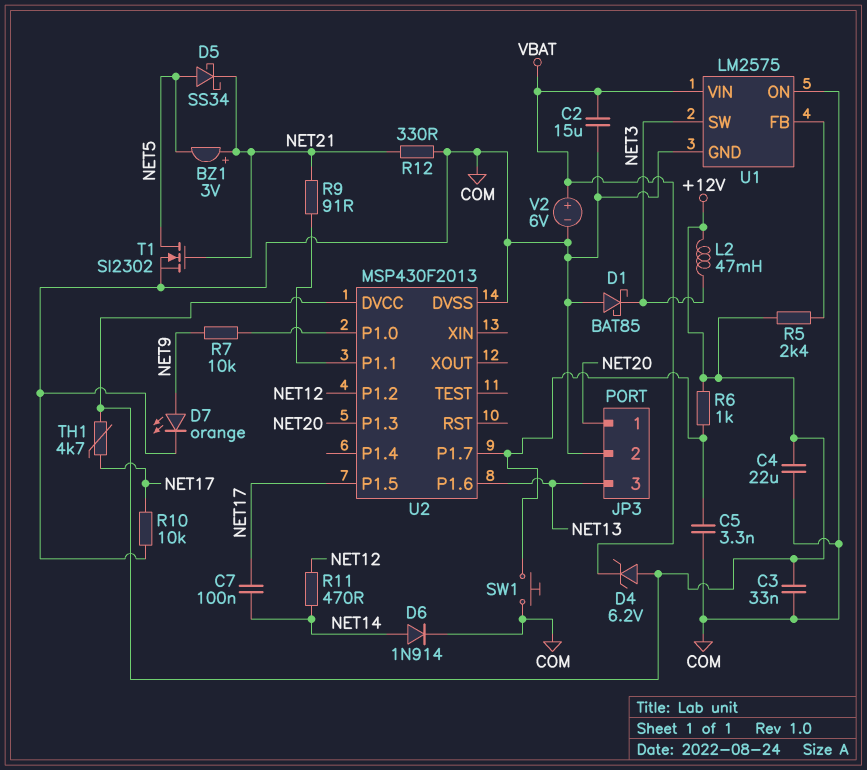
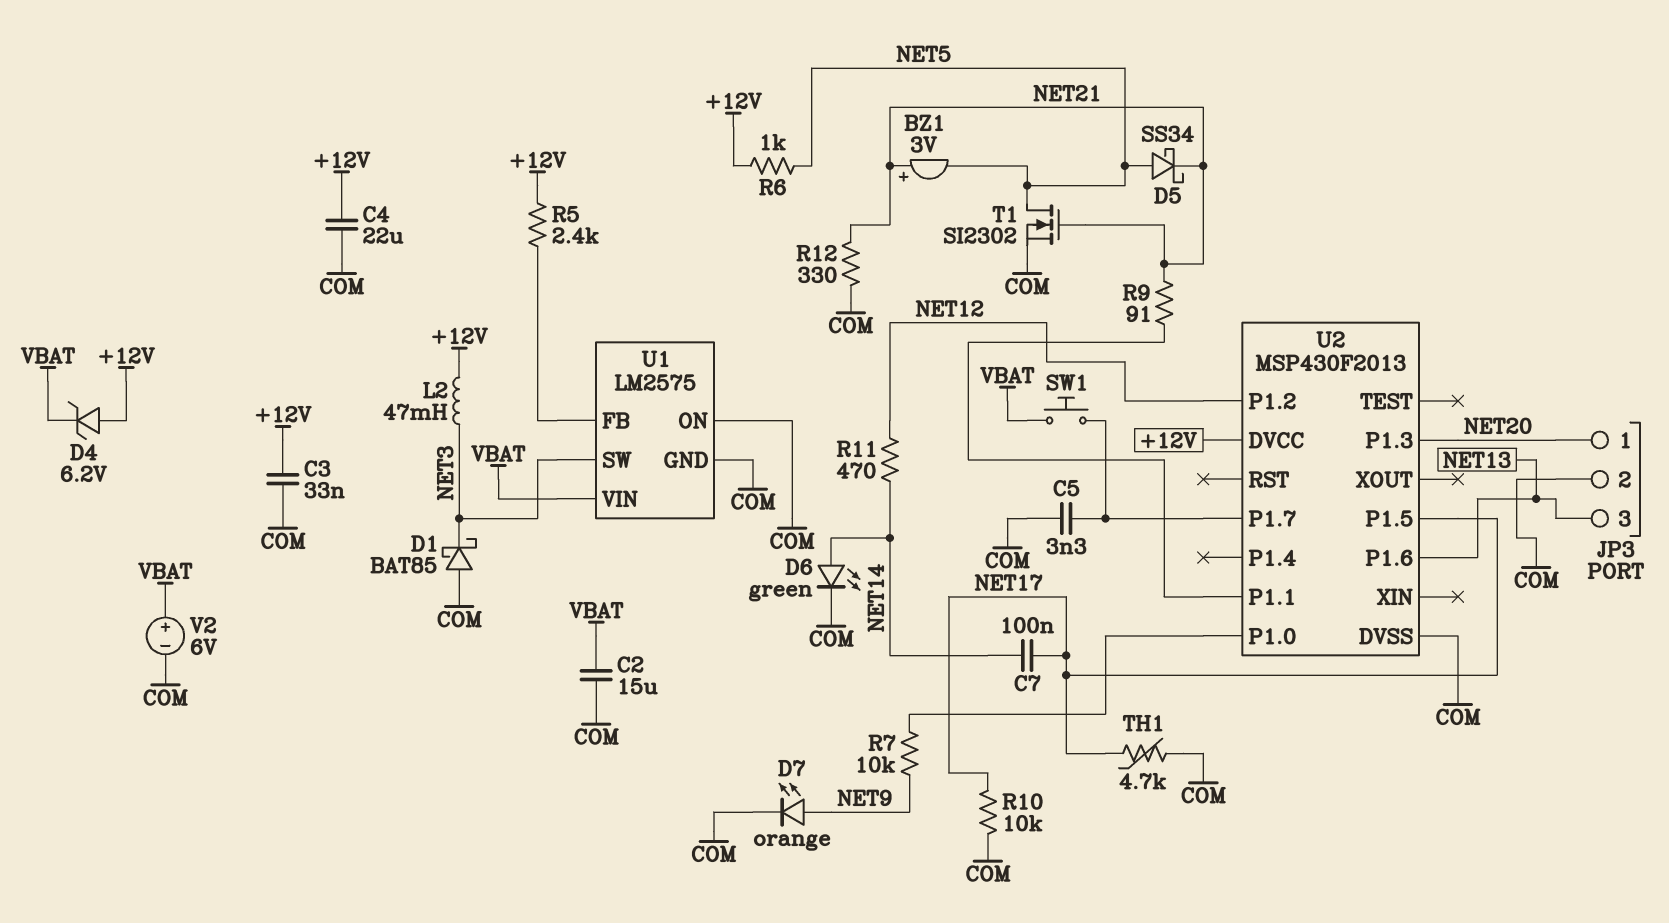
D6: diode 1N914 (A NET14, K COM) -> LED green (A NET14, K COM)
R6: 1k (+12V, U2/P1.7) -> 1k (+12V, NET5)
SW1: button (COM, U2/P1.7) -> button (U2/P1.7, VBAT)
TH1: 4.7k (+12V, NET17) -> 4.7k (COM, NET17)

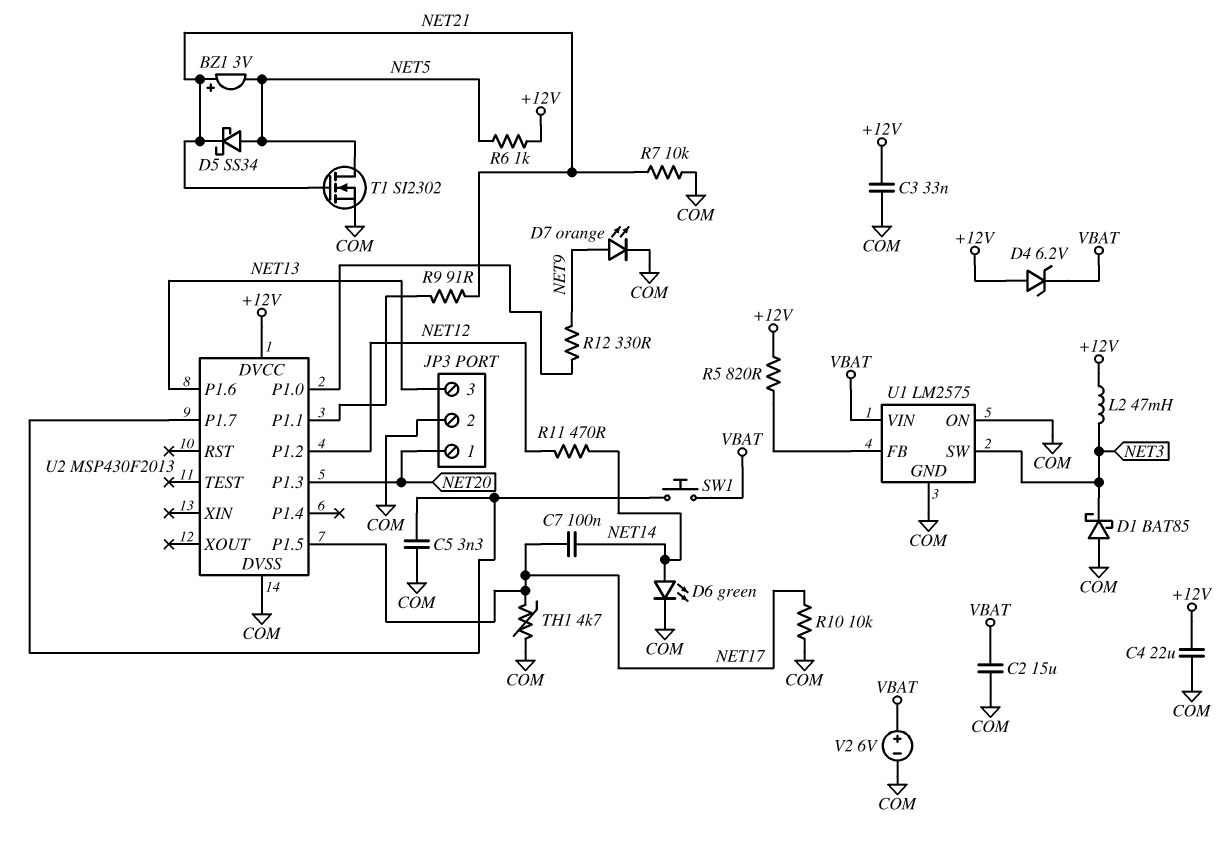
R5: 2.4k (+12V, U1/FB) -> 820 (+12V, U1/FB)
R7: 10k (NET9, U2/P1.0) -> 10k (COM, NET21)
R12: 330 (COM, NET21) -> 330 (NET9, U2/P1.0)

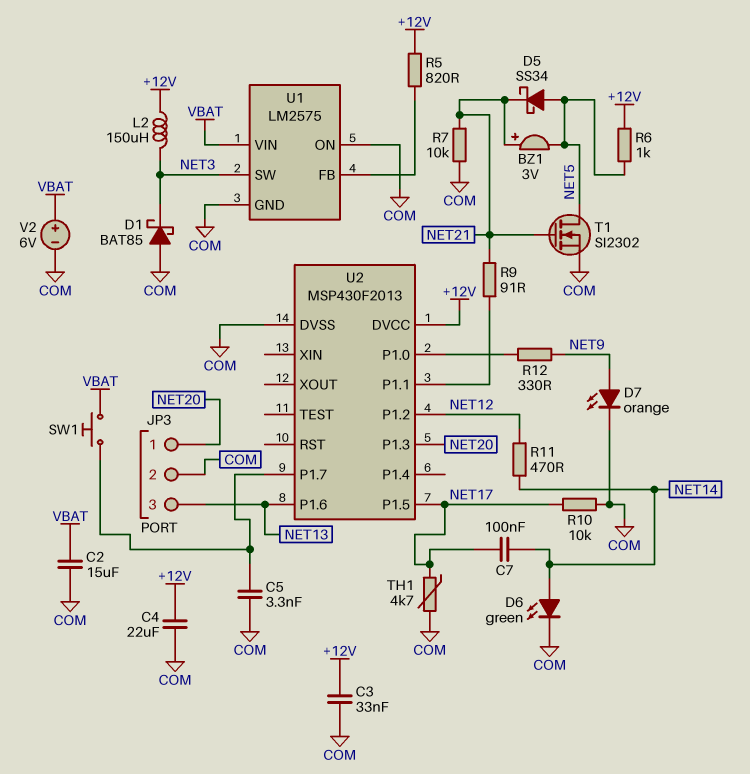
D4: zener 6.2V (A +12V, K VBAT) -> none
L2: 47mH (+12V, NET3) -> 150uH (+12V, NET3)

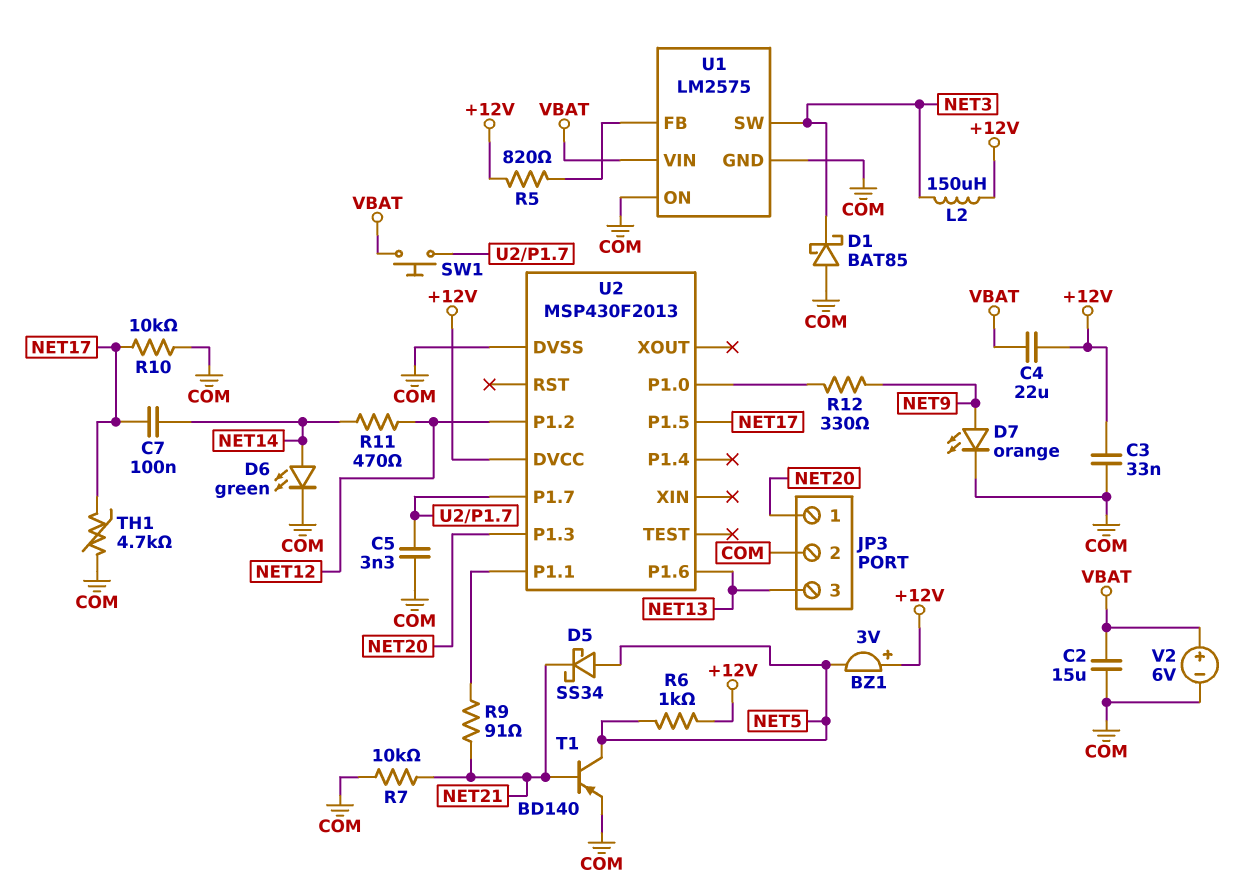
BZ1: buzzer 3V (plus NET21, minus NET5) -> buzzer 3V (plus +12V, minus NET5)
C4: 22uF (+12V, COM) -> 22uF (+12V, VBAT)
T1: NMOS SI2302 (G NET21, D NET5, S COM) -> PNP BD140 (B NET21, C NET5, E COM)

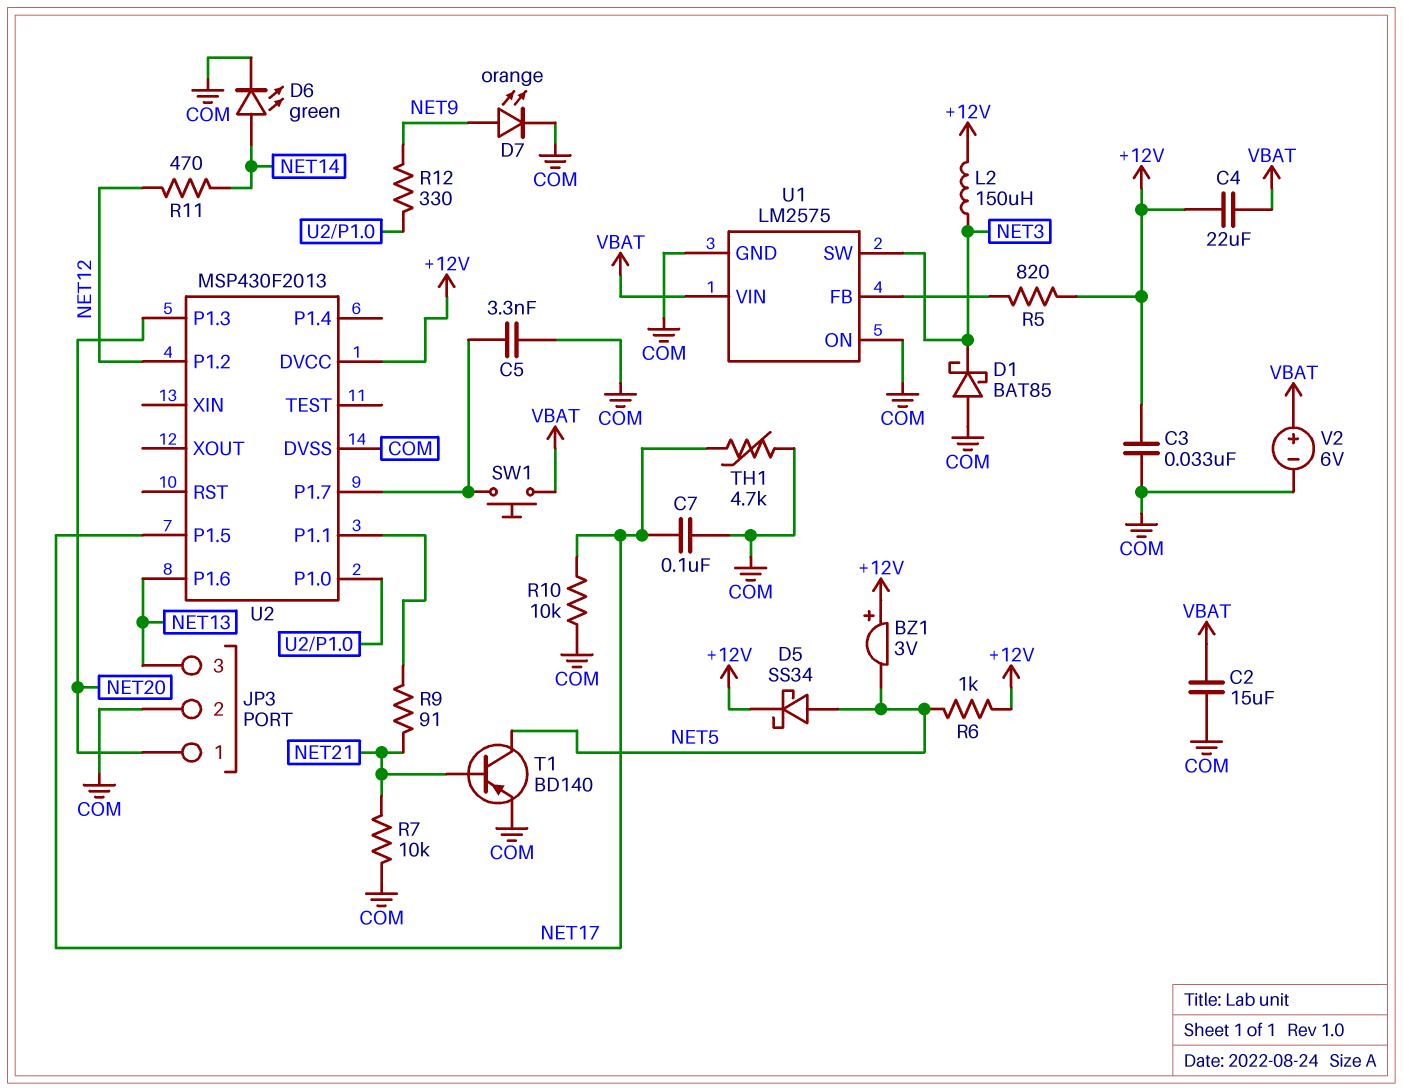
C7: 100nF (NET14, NET17) -> 100nF (COM, NET17)
D5: schottky SS34 (A NET5, K NET21) -> schottky SS34 (A NET5, K +12V)

